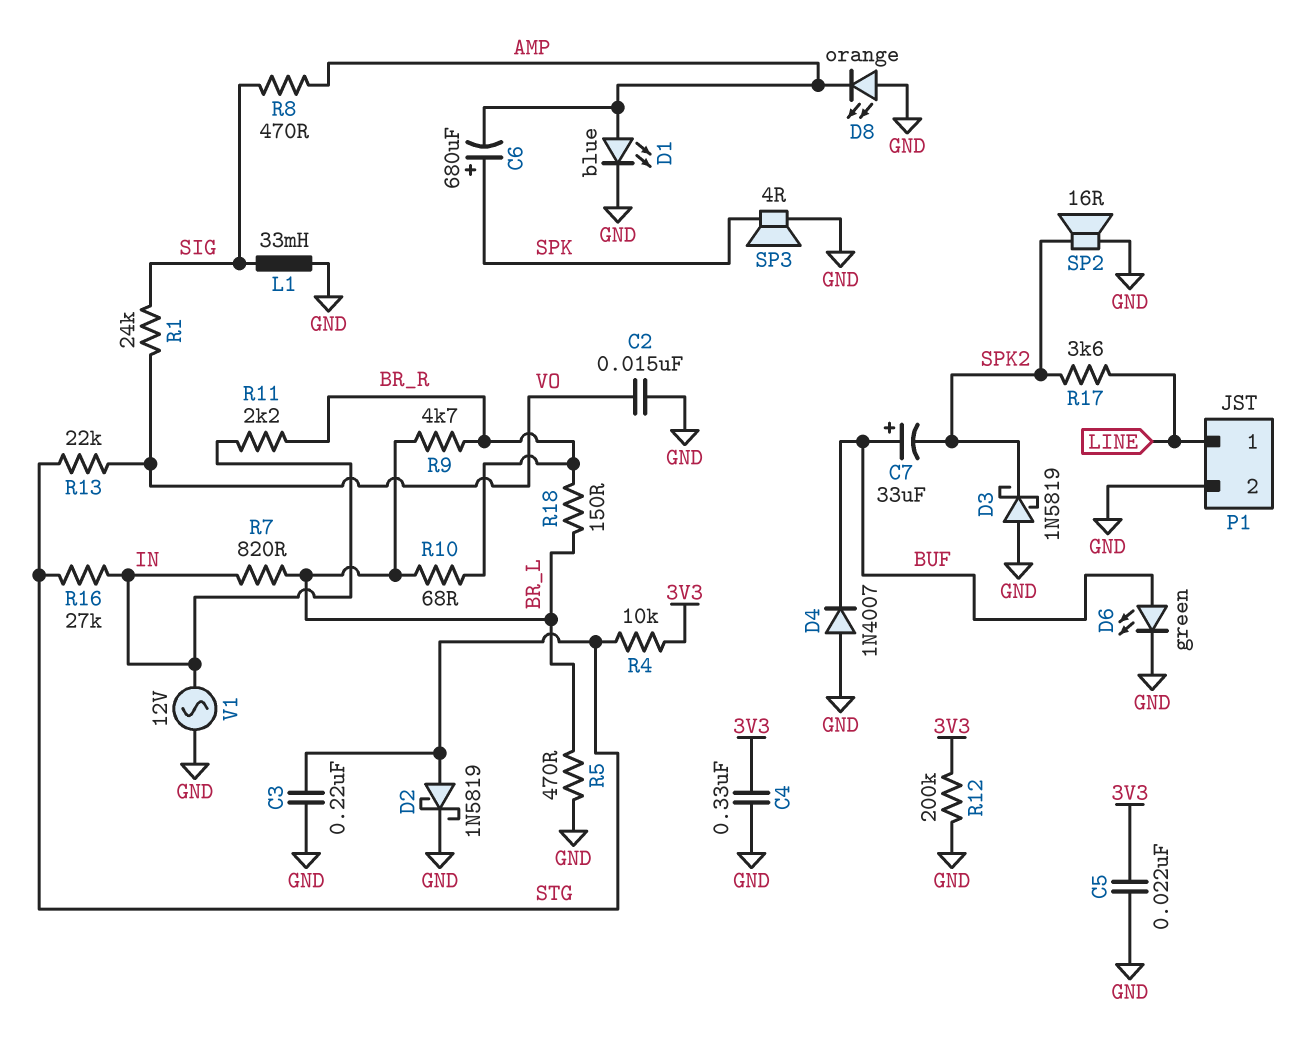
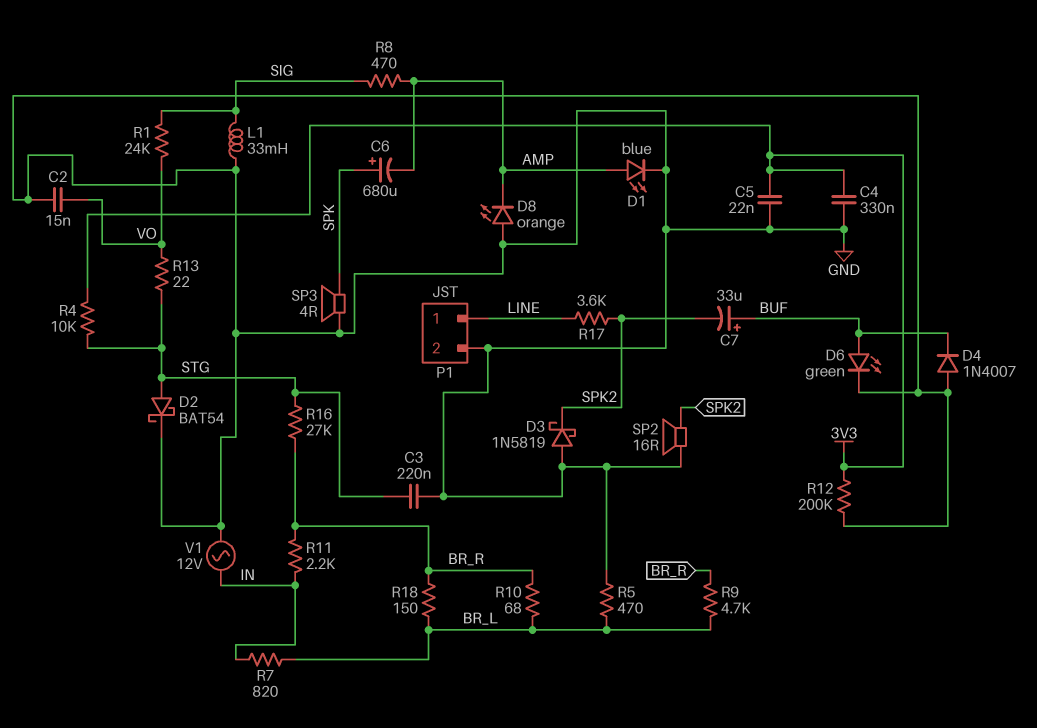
D2: schottky 1N5819 (A STG, K GND) -> schottky BAT54 (A STG, K GND)
R13: 22k (STG, VO) -> 22 (STG, VO)
R16: 27k (IN, STG) -> 27k (BR_R, STG)

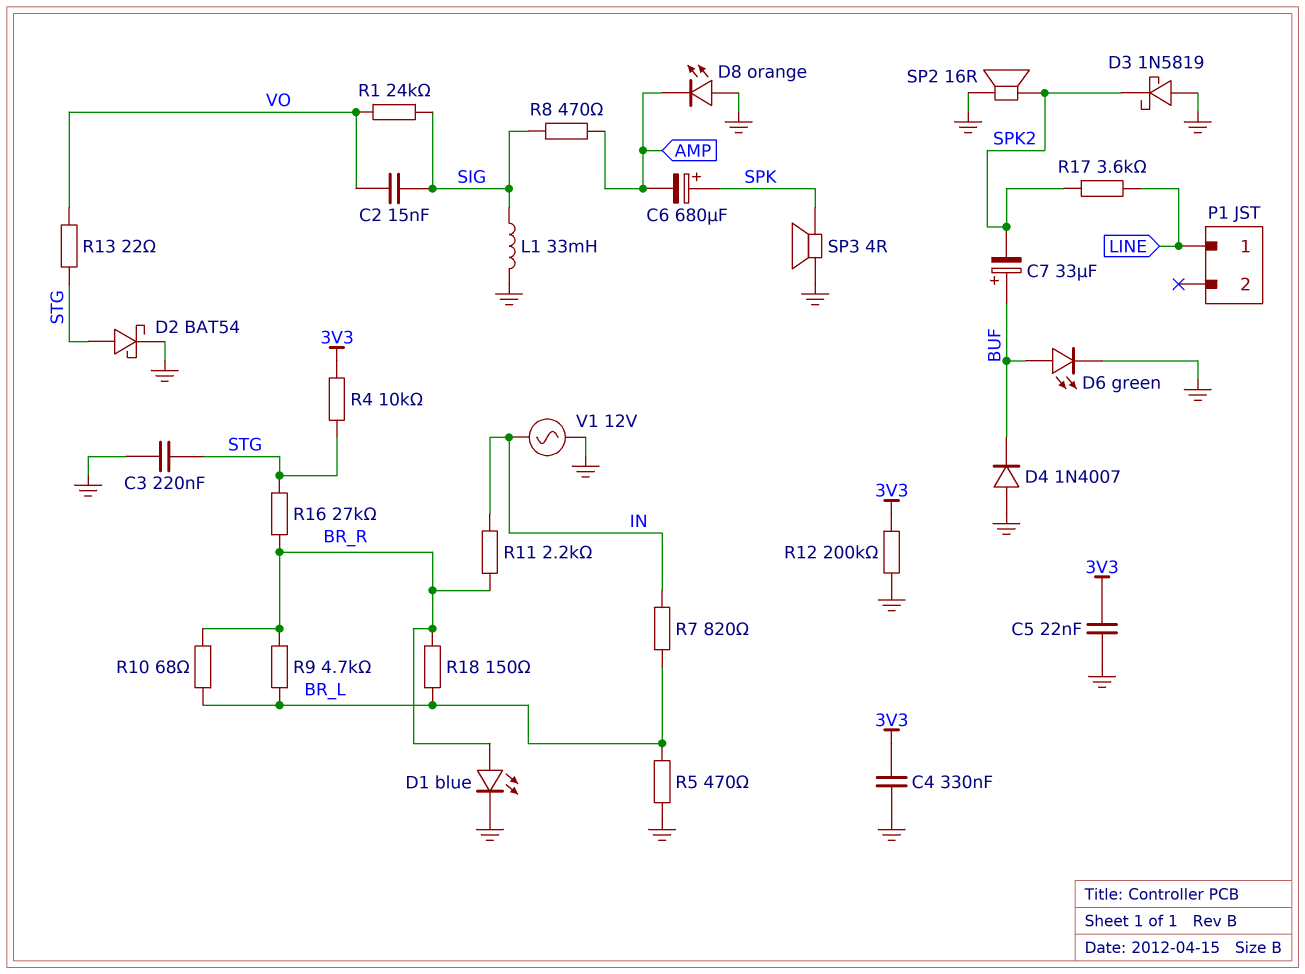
C2: 15nF (GND, VO) -> 15nF (SIG, VO)
D1: LED blue (A AMP, K GND) -> LED blue (A BR_R, K GND)
P1 pin 2: GND -> none

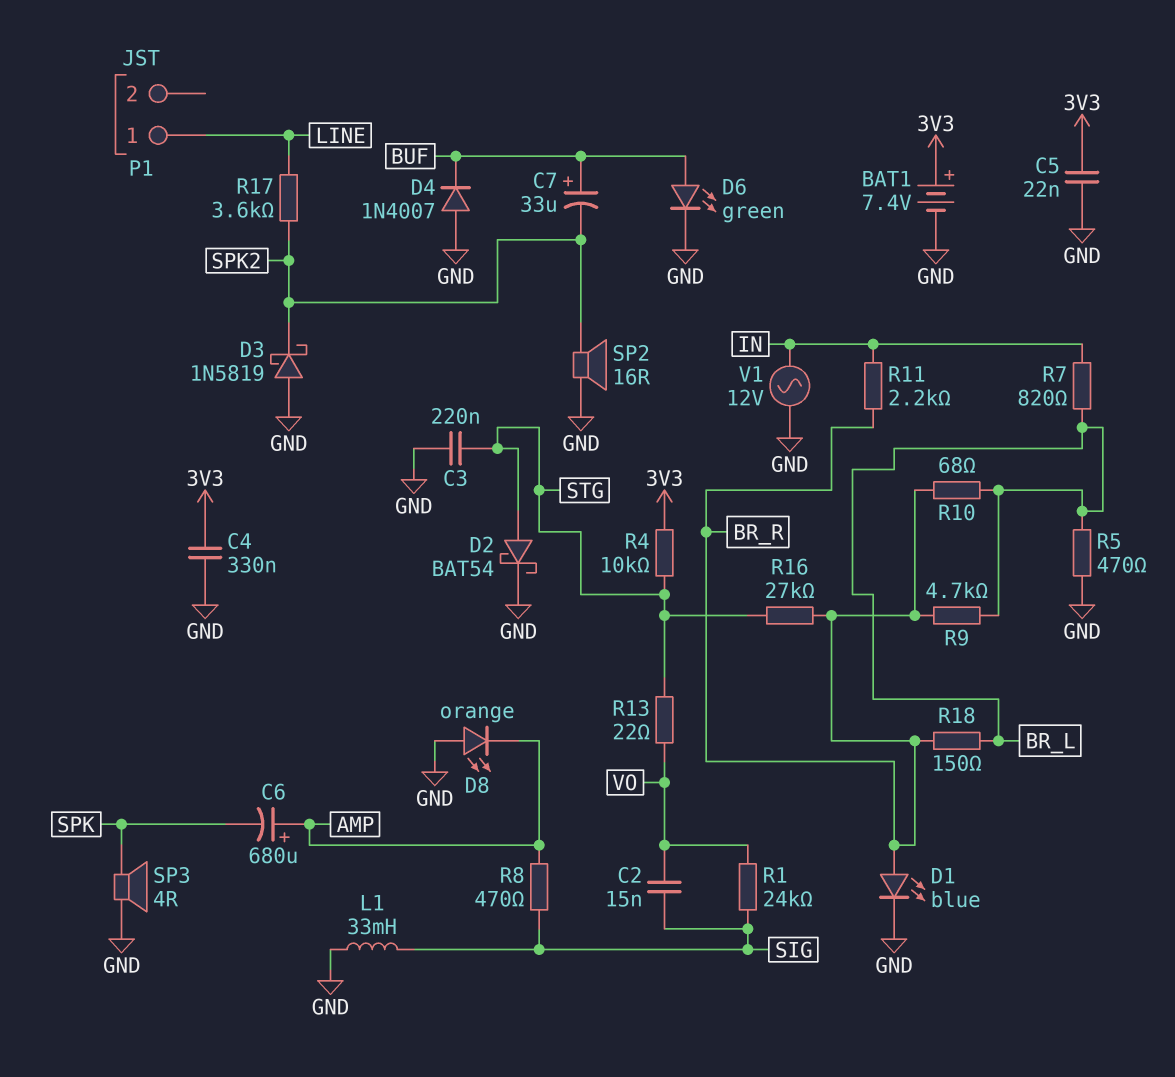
BAT1: none -> 7.4V (plus 3V3, minus GND)
C6: 680uF (plus SPK, minus AMP) -> 680uF (plus AMP, minus SPK)
R12: 200k (3V3, GND) -> none

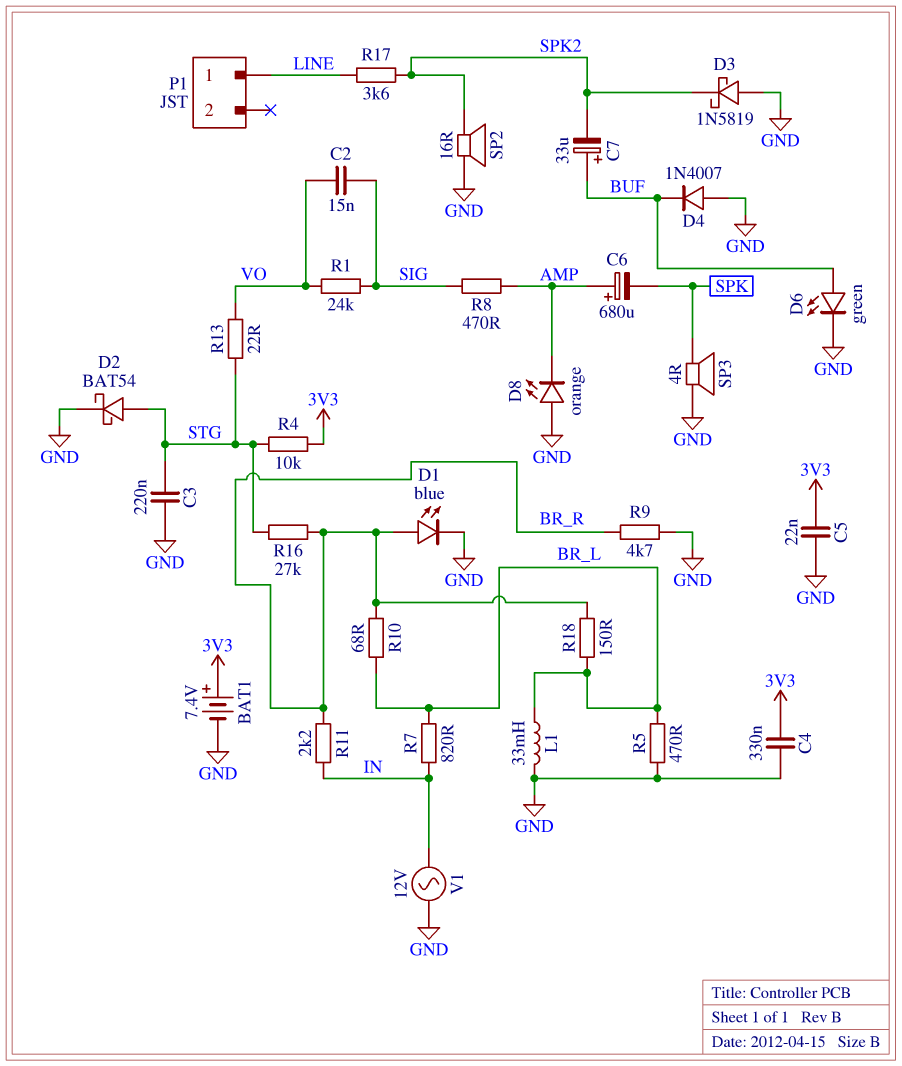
L1: 33mH (GND, SIG) -> 33mH (BR_L, GND)
R9: 4.7k (BR_L, BR_R) -> 4.7k (BR_R, GND)

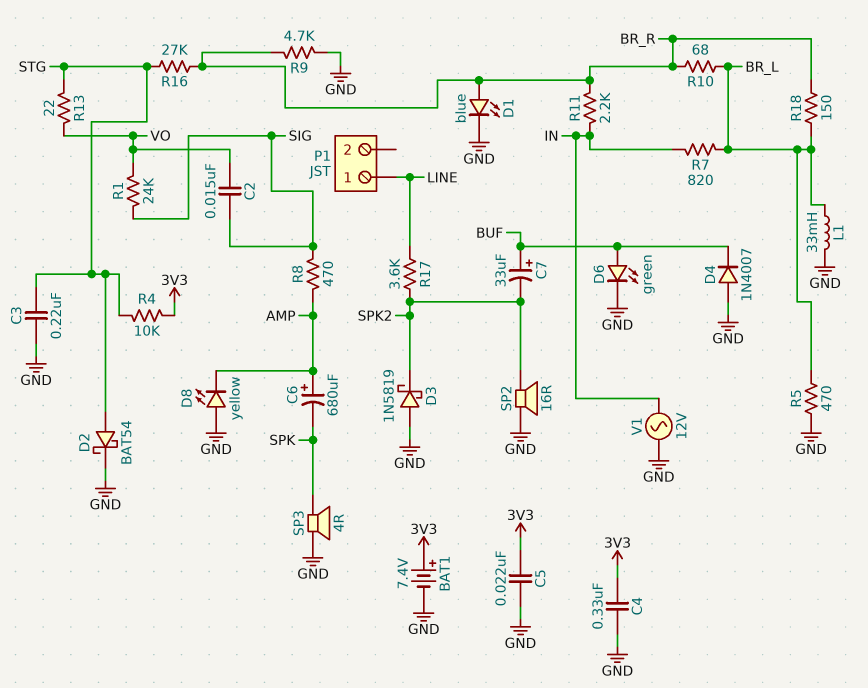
D8: LED orange (A GND, K AMP) -> LED yellow (A GND, K AMP)

